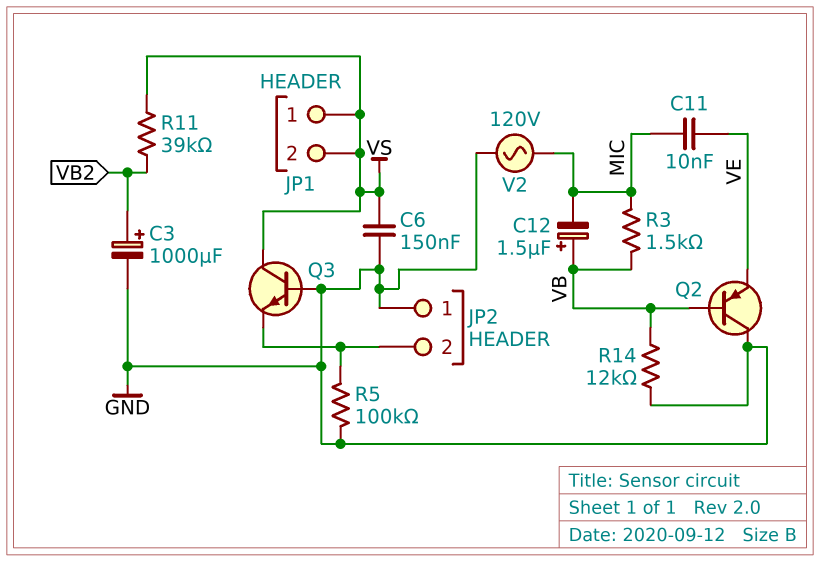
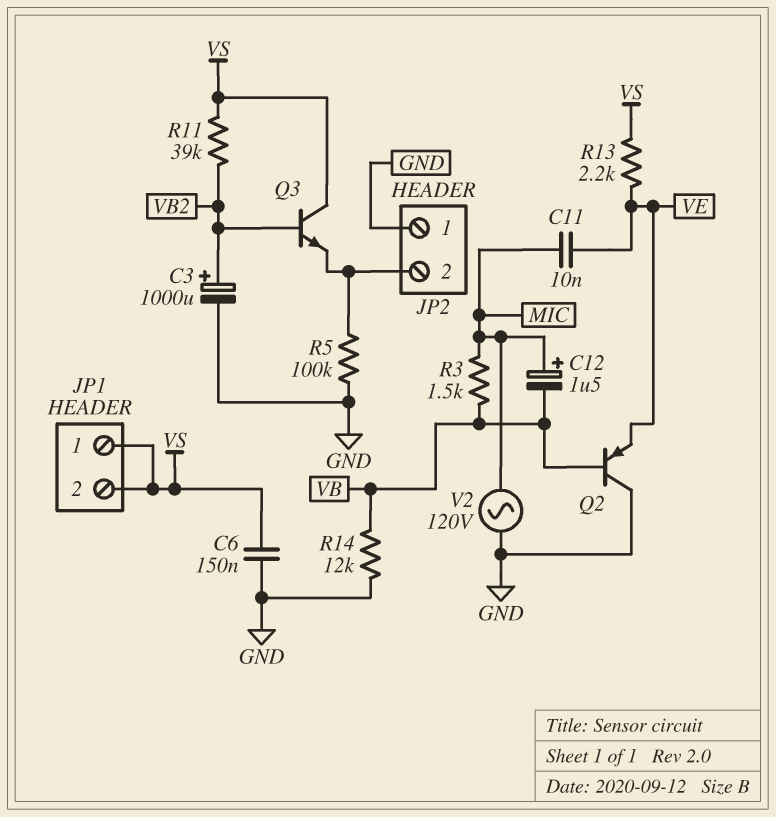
C12: 1.5uF (plus VB, minus MIC) -> 1.5uF (plus MIC, minus VB)
Q3: NPN (B GND, C VS, E JP2/2) -> NPN (B VB2, C VS, E JP2/2)
R13: none -> 2.2k (VE, VS)

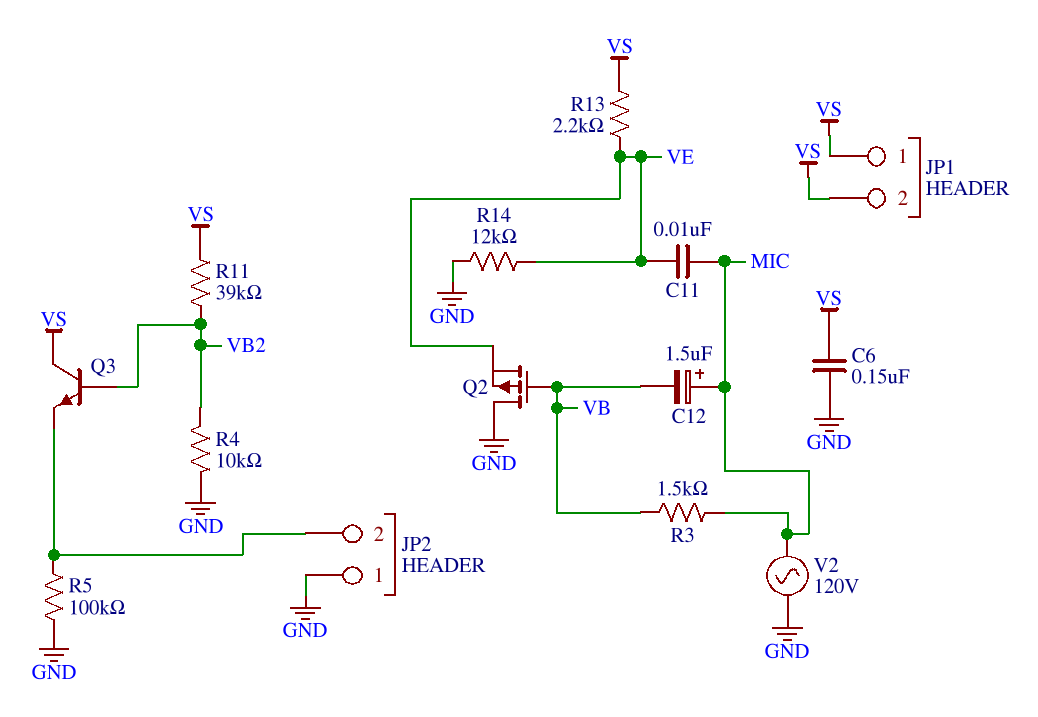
C3: 1000uF (plus VB2, minus GND) -> none
Q2: PNP (B VB, C GND, E VE) -> PMOS (G VB, D GND, S VE)
R4: none -> 10k (GND, VB2)
R14: 12k (GND, VB) -> 12k (GND, VE)

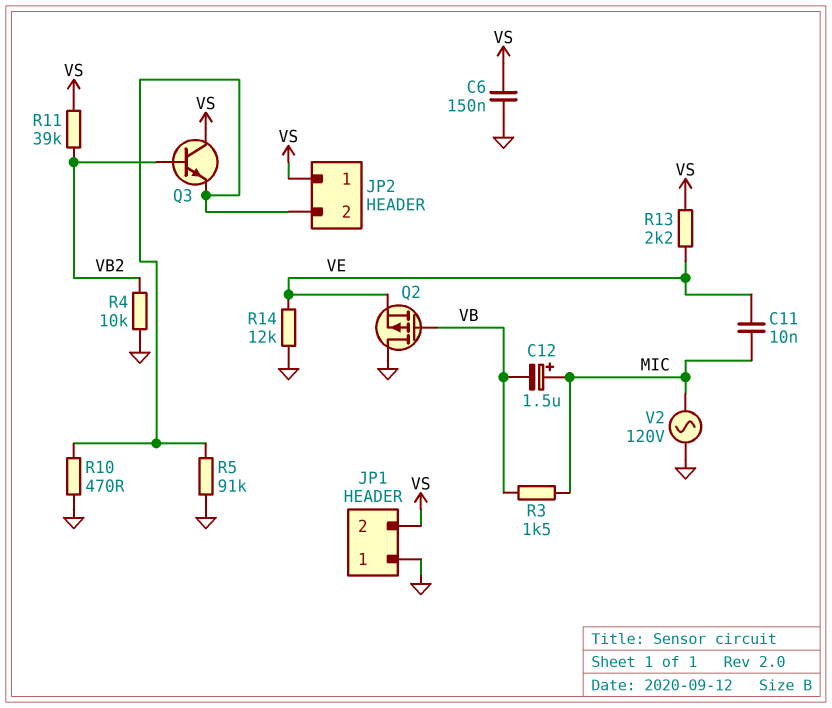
JP1 pin 1: VS -> GND
JP2 pin 1: GND -> VS
R5: 100k (GND, JP2/2) -> 91k (GND, JP2/2)
R10: none -> 470 (GND, JP2/2)

